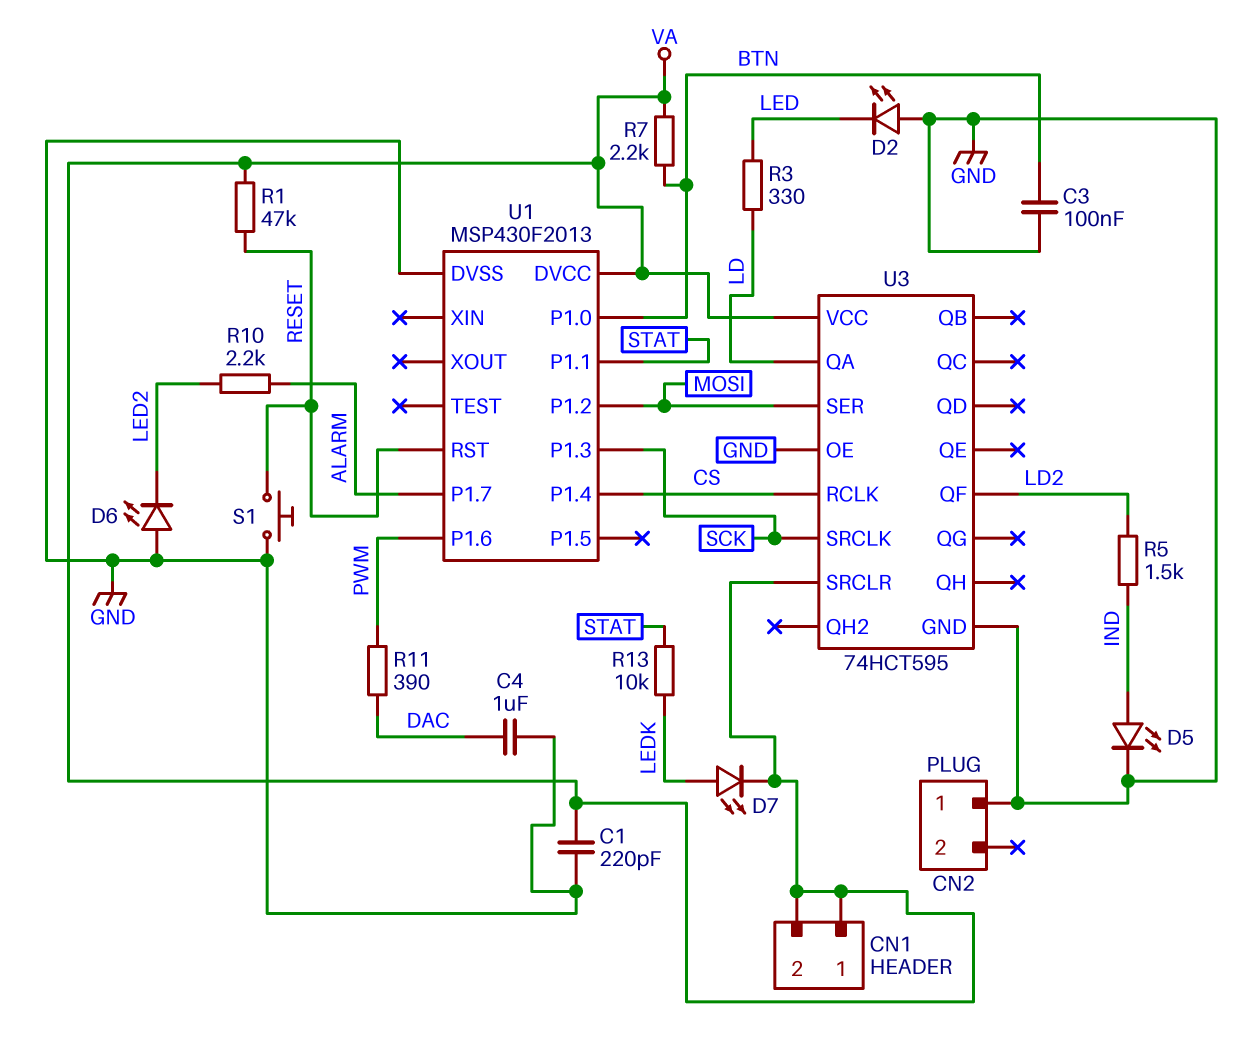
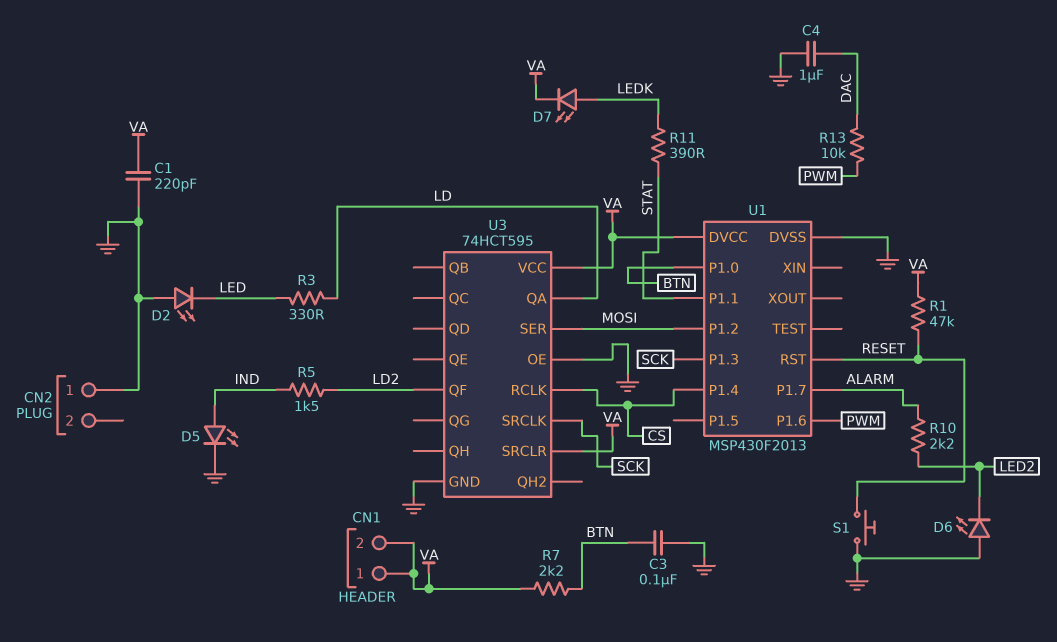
R11: 390 (DAC, PWM) -> 390 (LEDK, STAT)
R13: 10k (LEDK, STAT) -> 10k (DAC, PWM)

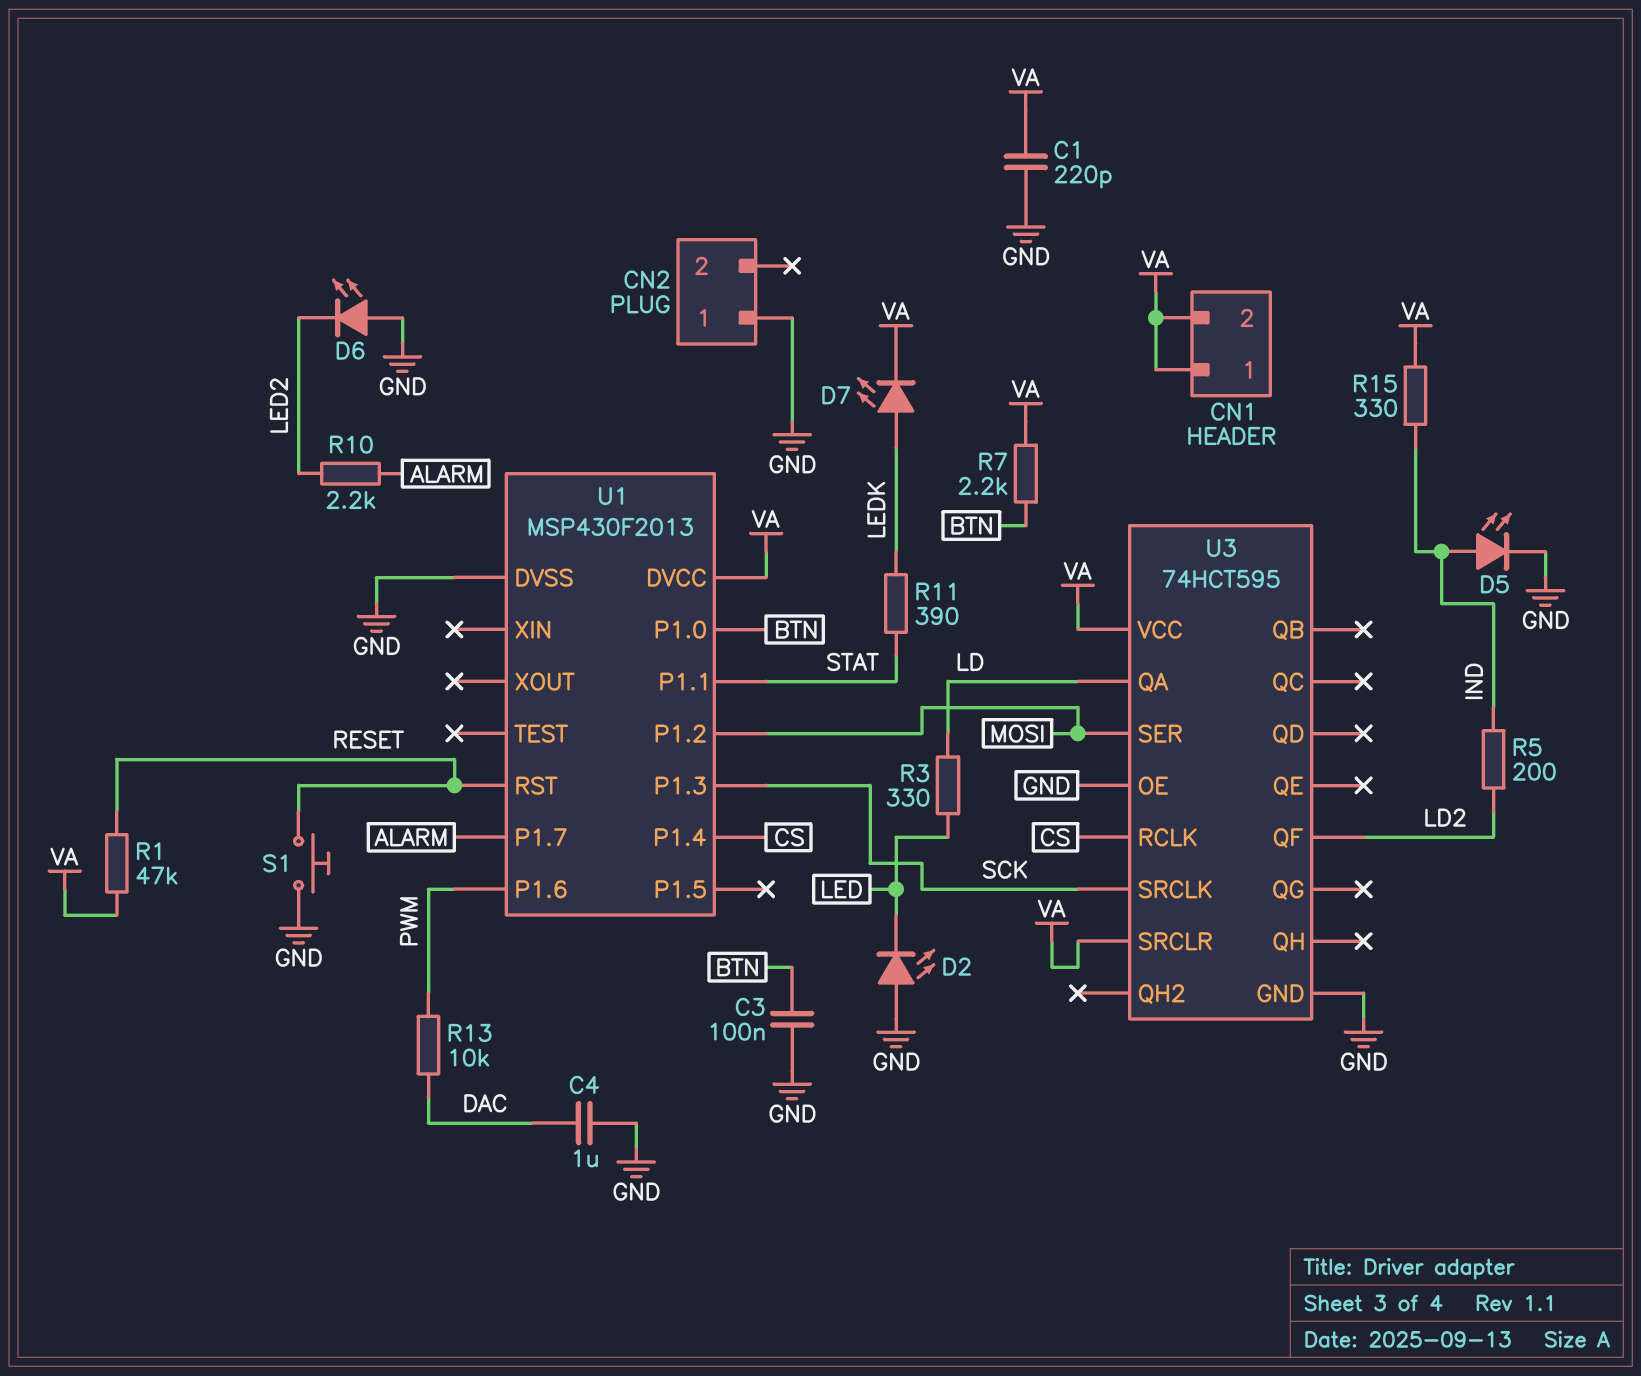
R5: 1.5k (IND, LD2) -> 200 (IND, LD2)
R15: none -> 330 (IND, VA)

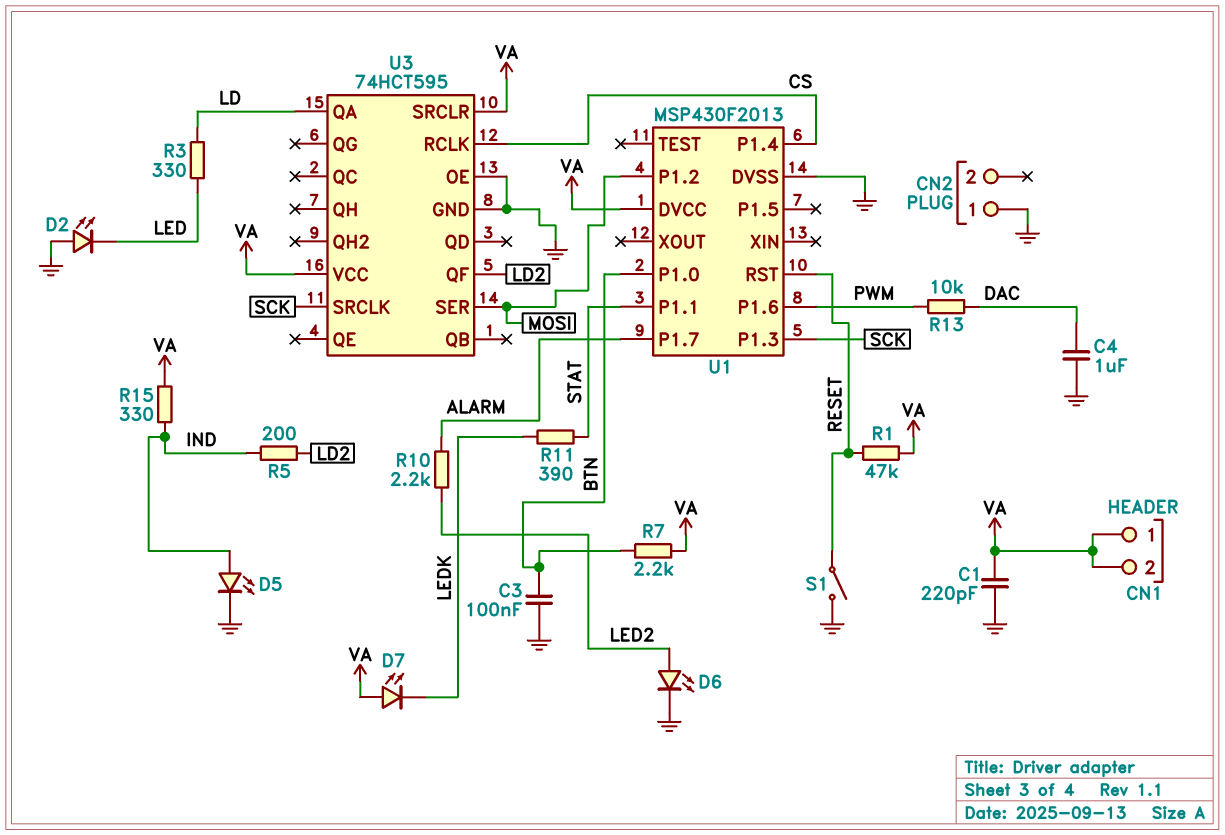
D6: LED (A GND, K LED2) -> LED (A LED2, K GND)
D7: LED (A LEDK, K VA) -> LED (A VA, K LEDK)
S1: button (GND, RESET) -> switch (GND, RESET)

